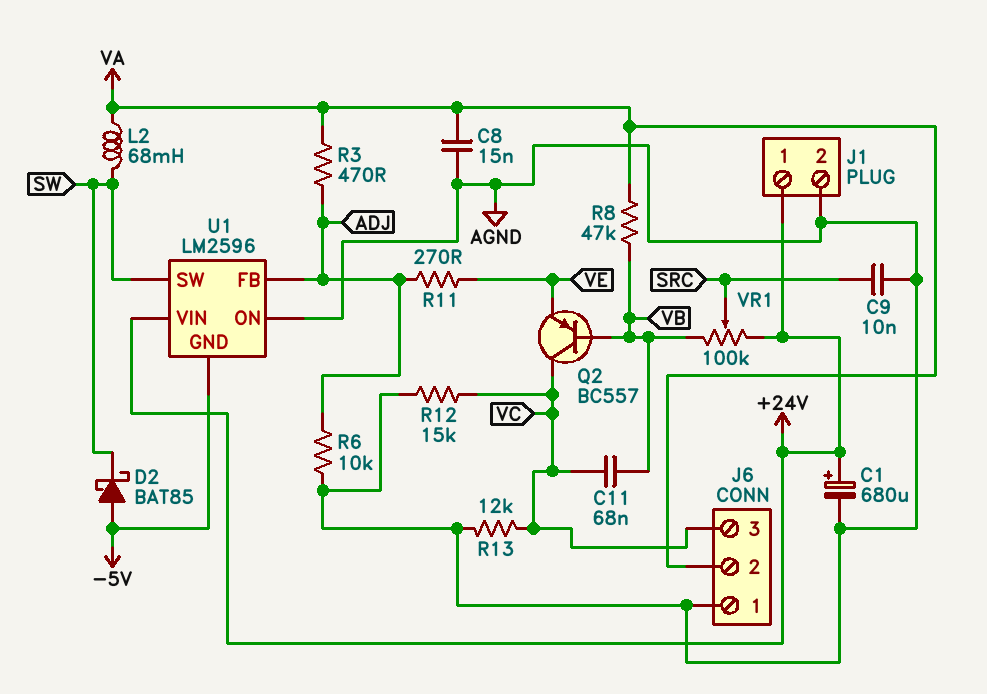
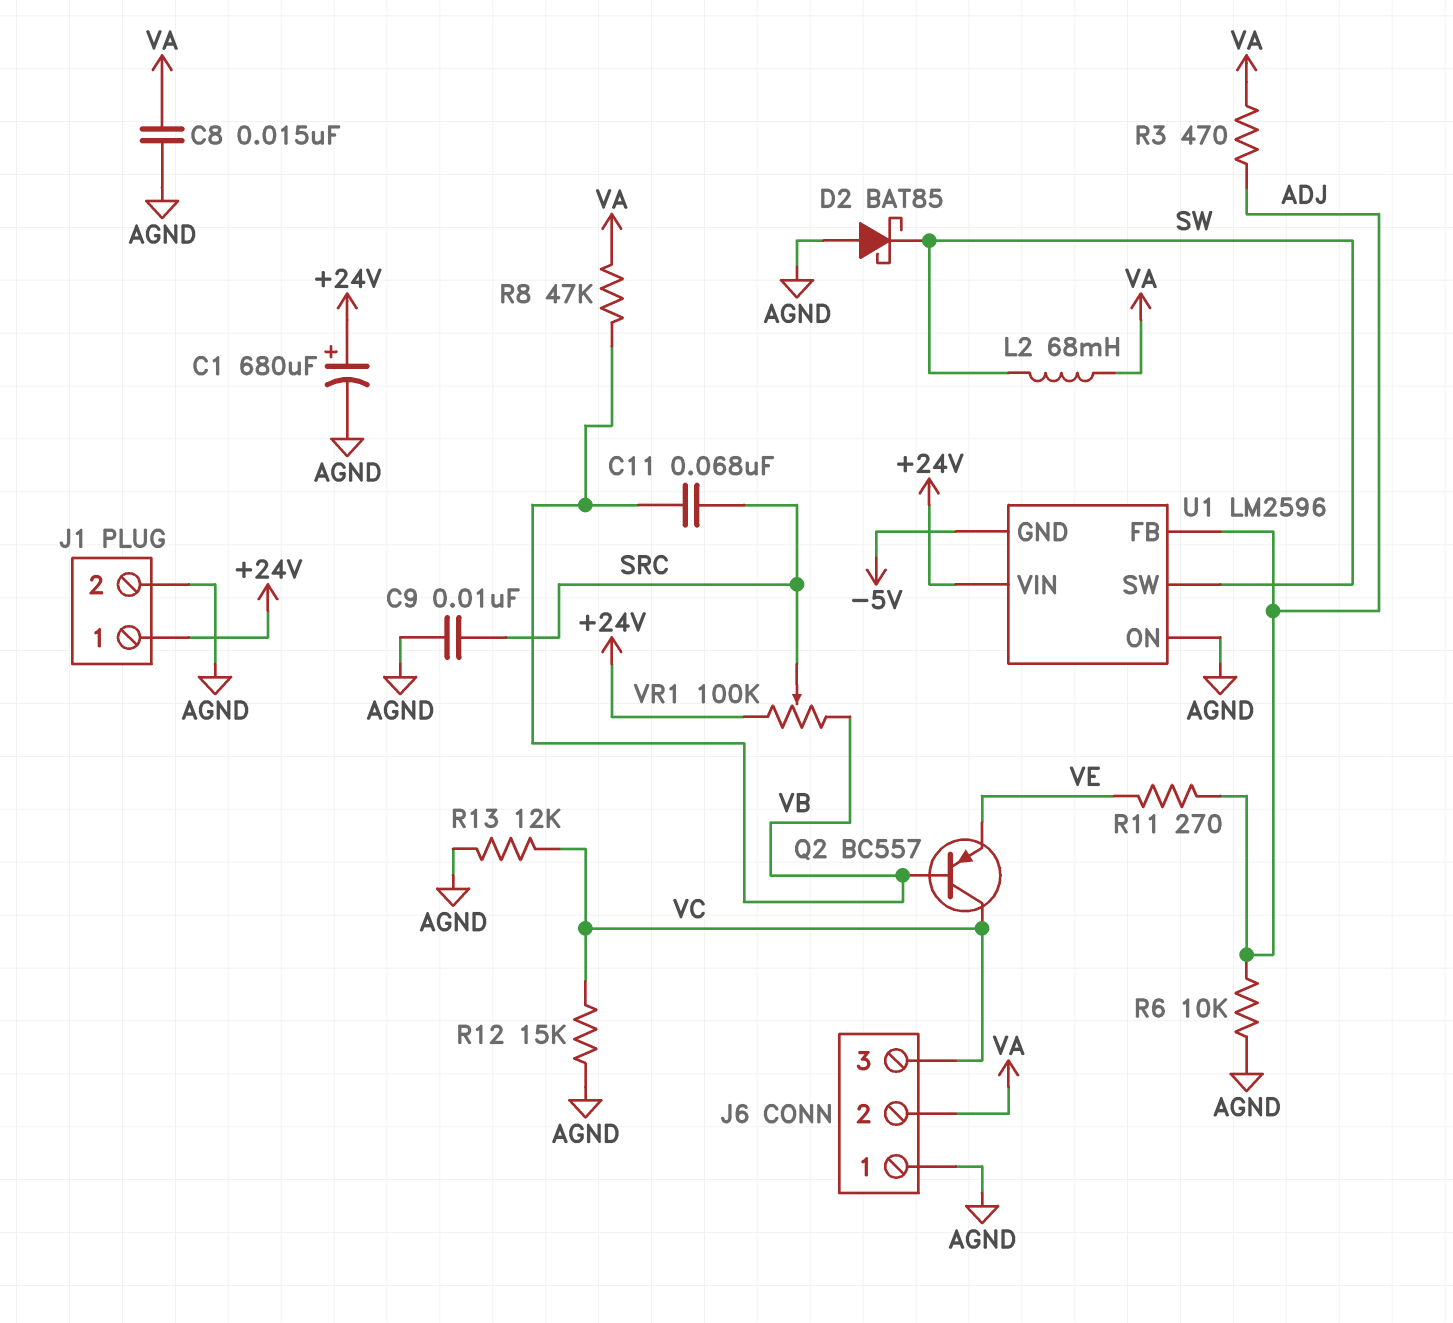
C11: 68nF (VB, VC) -> 68nF (SRC, VB)
D2: schottky BAT85 (A -5V, K SW) -> schottky BAT85 (A AGND, K SW)

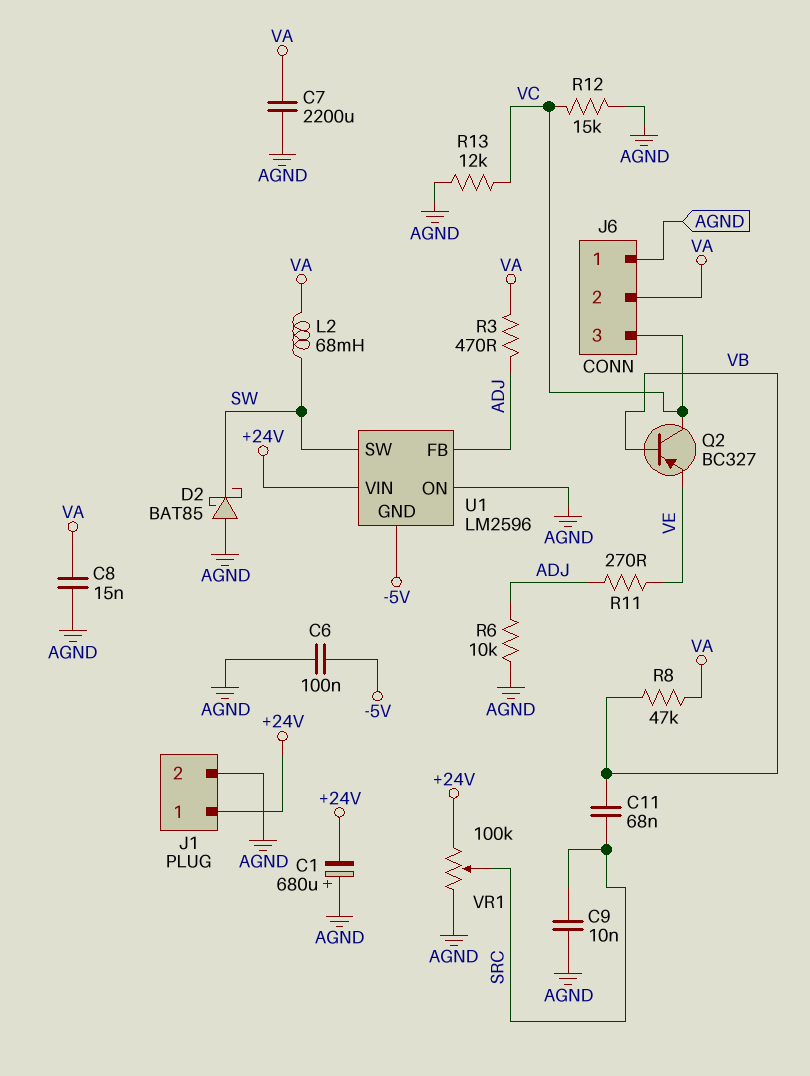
C1: 680uF (plus +24V, minus AGND) -> 680uF (plus AGND, minus +24V)
C6: none -> 100nF (-5V, AGND)
C7: none -> 2200uF (AGND, VA)
Q2: PNP BC557 (B VB, C VC, E VE) -> PNP BC327 (B VB, C VC, E VE)
VR1: 100k (+24V, VB, wiper SRC) -> 100k (+24V, AGND, wiper SRC)

